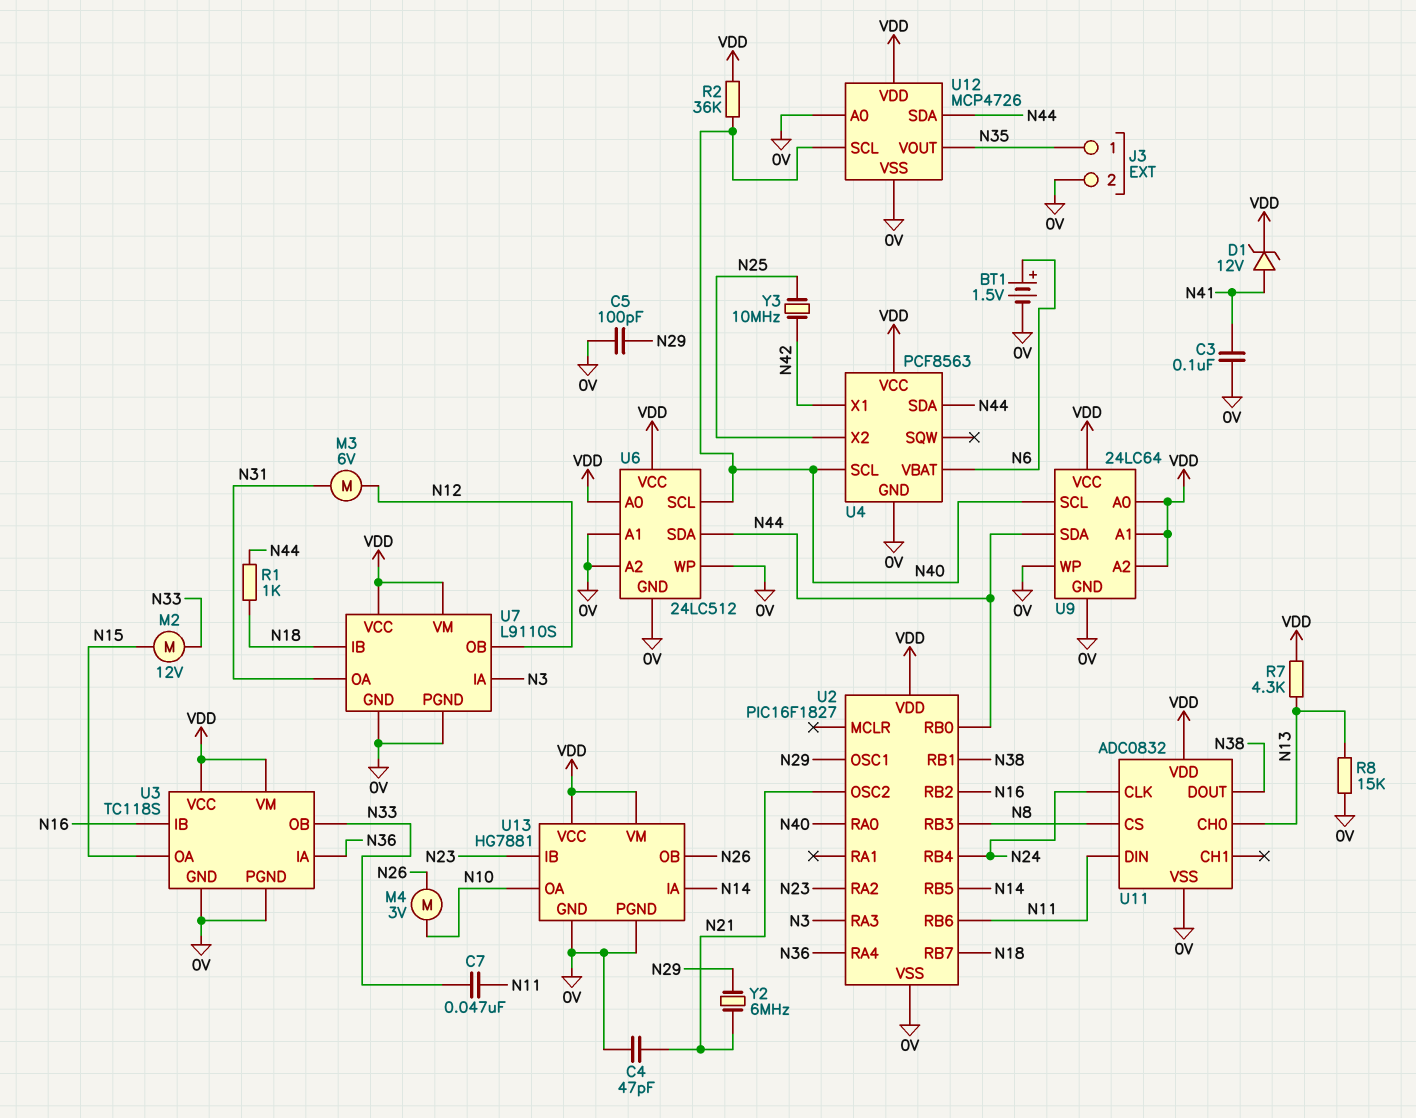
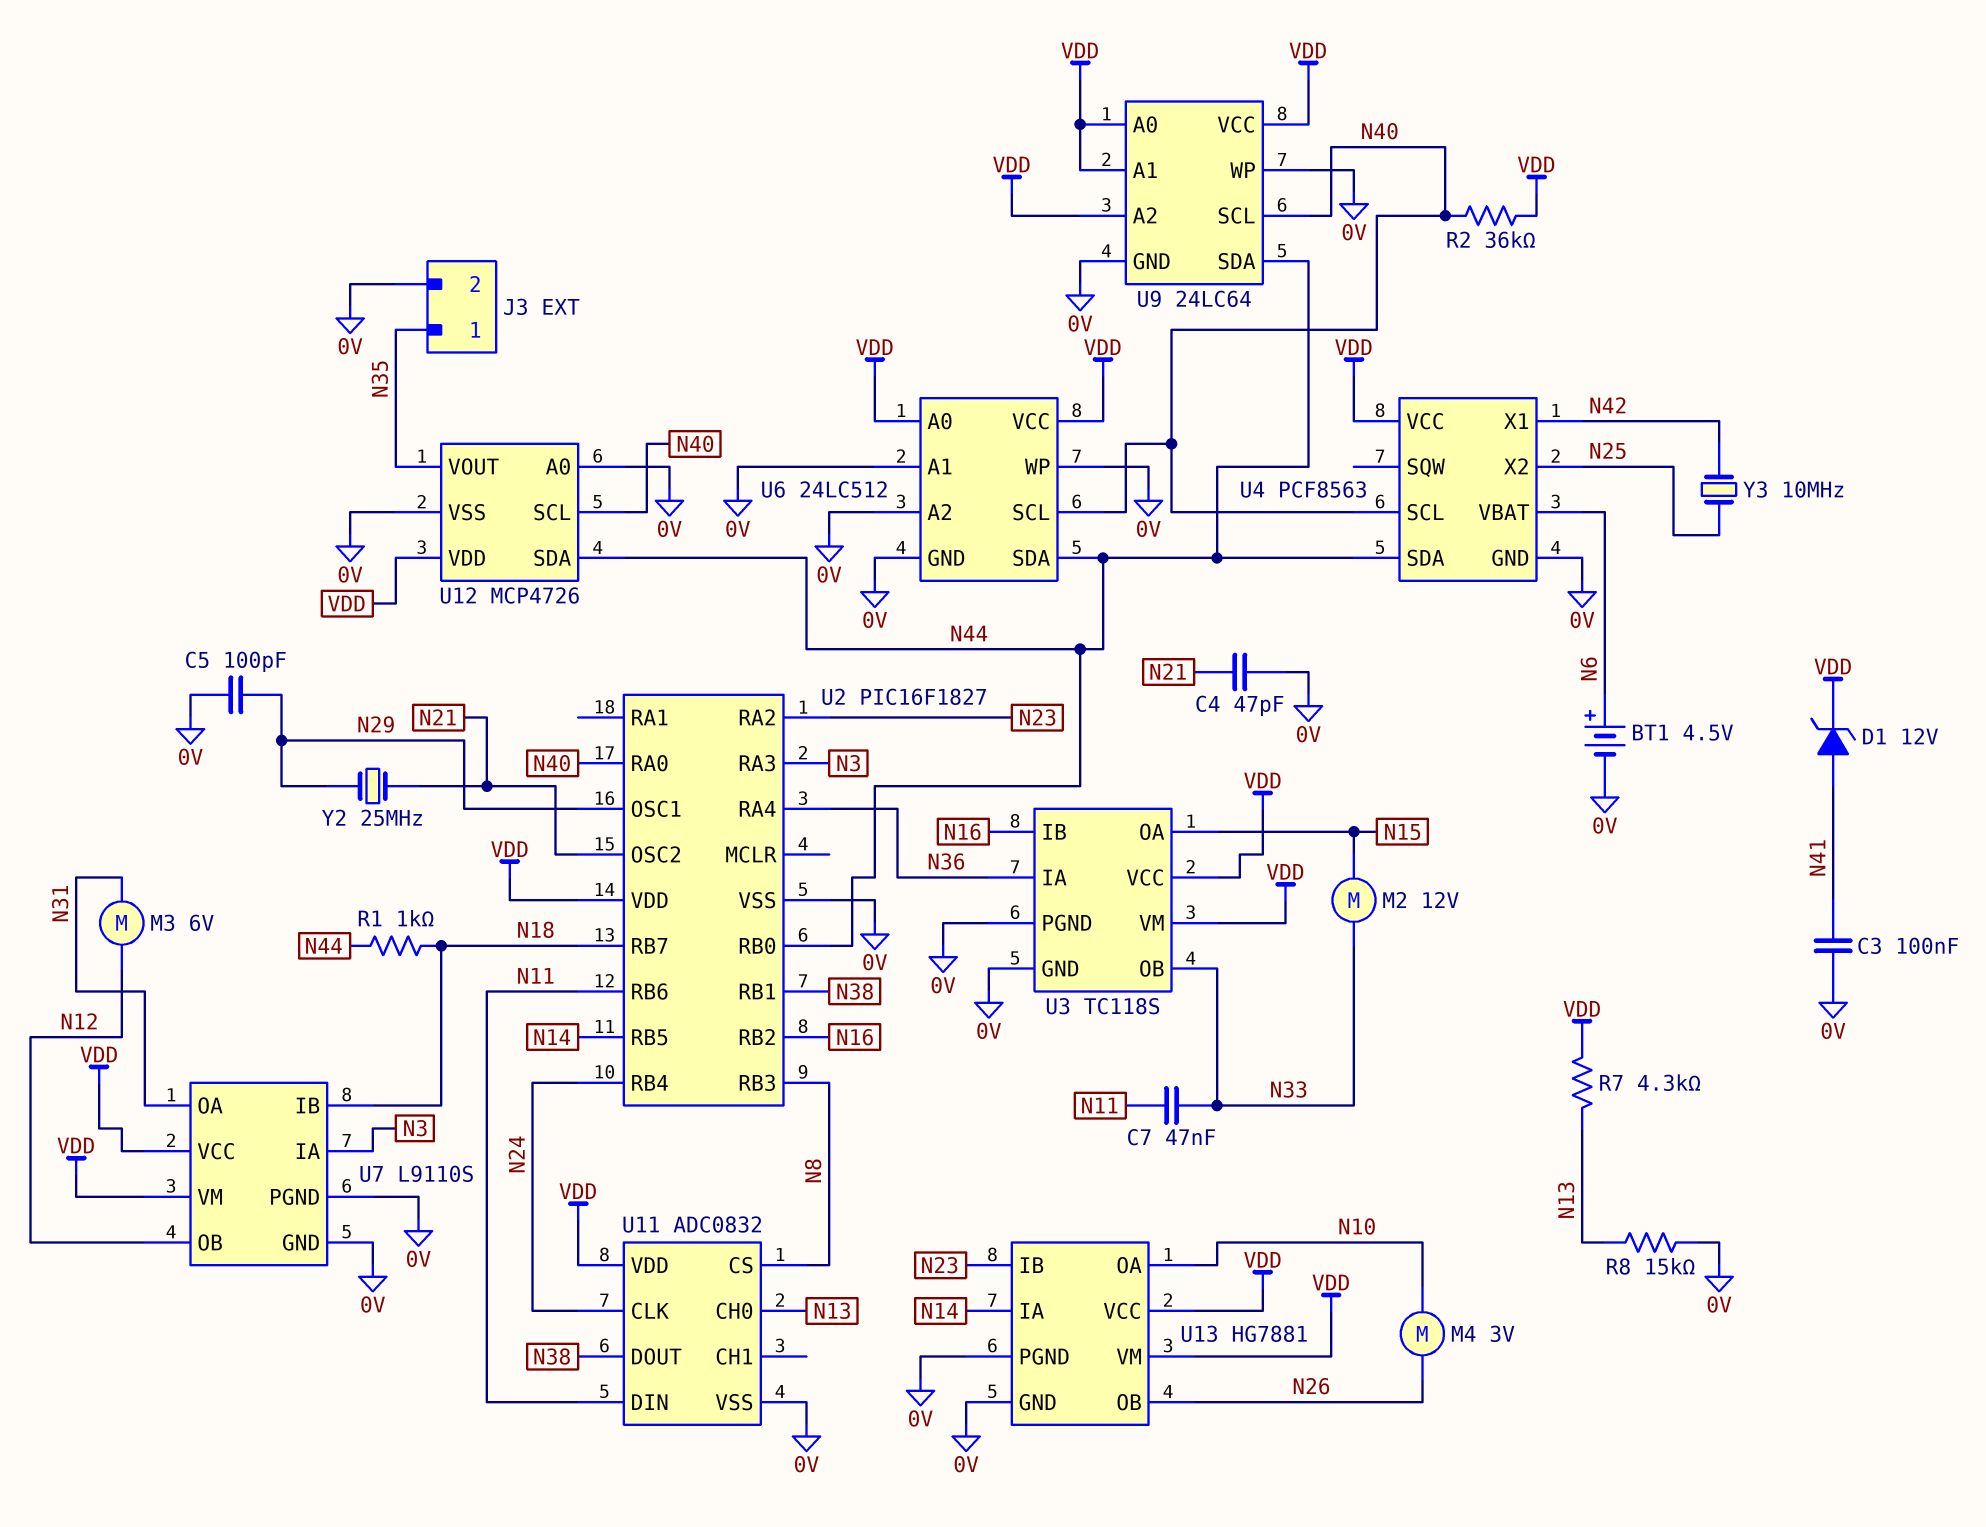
BT1: 1.5V (plus N6, minus 0V) -> 4.5V (plus N6, minus 0V)
Y2: 6MHz (N21, N29) -> 25MHz (N21, N29)

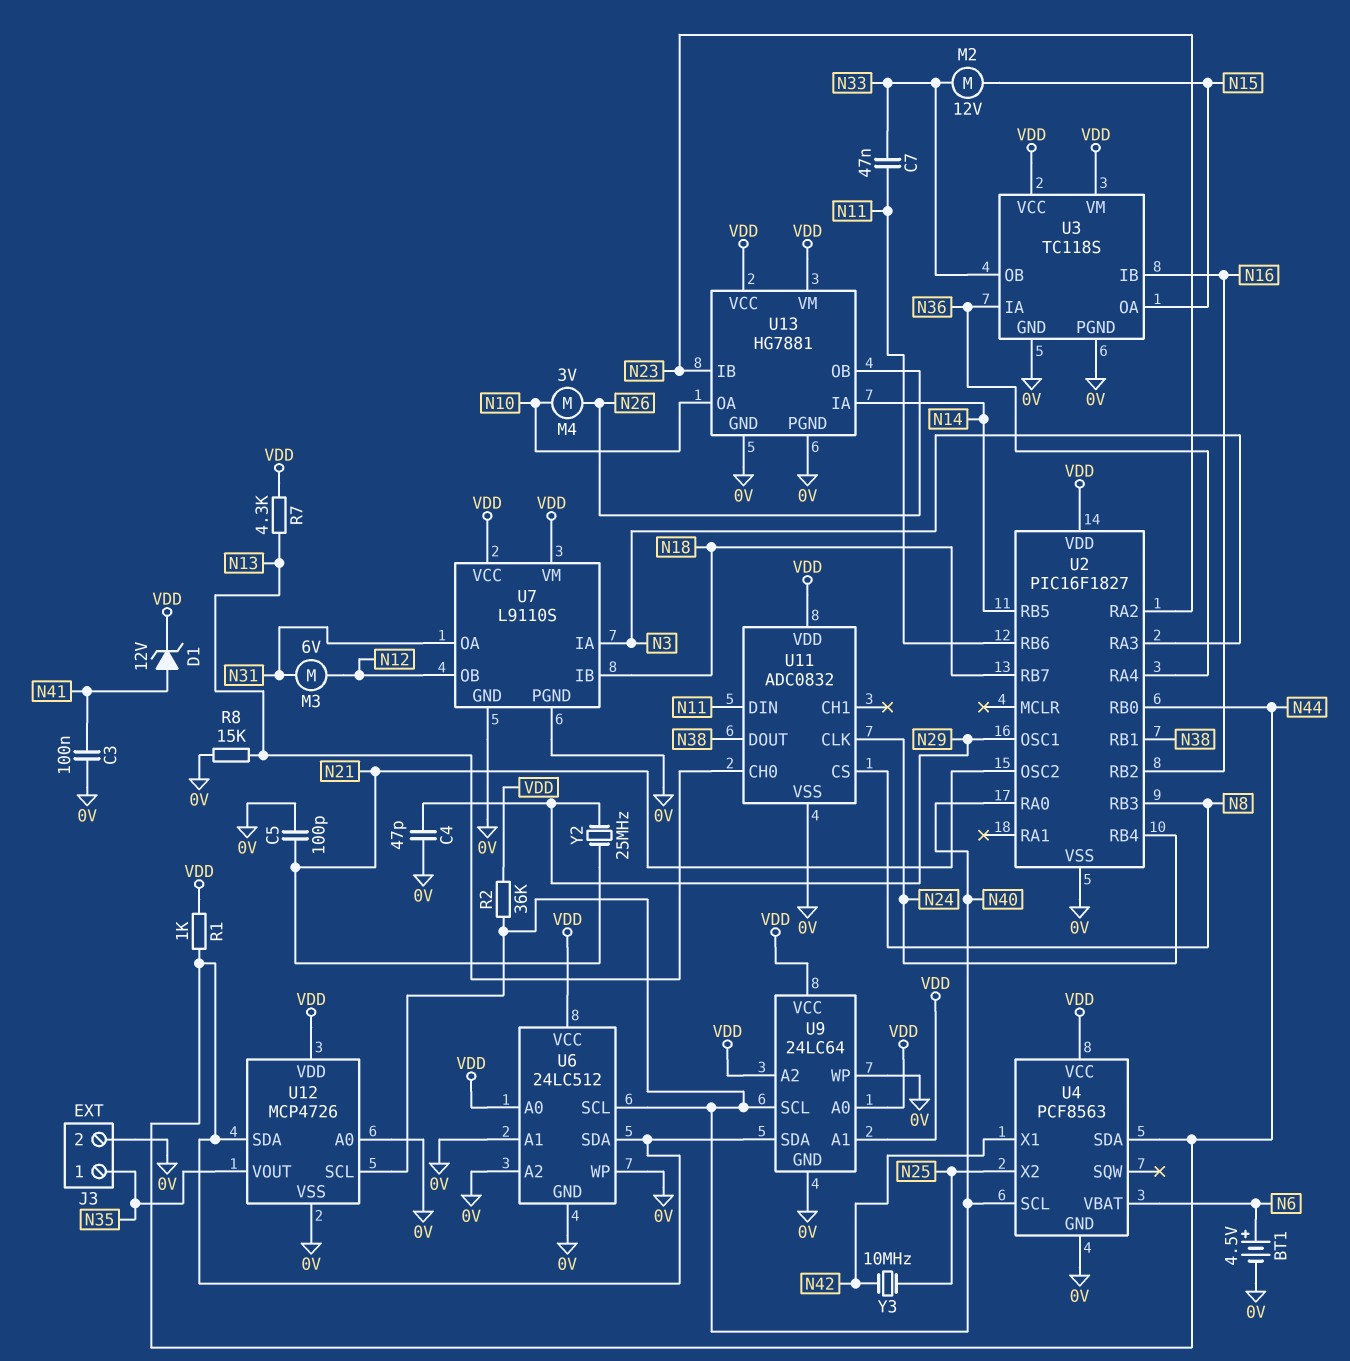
C4: 47pF (0V, N21) -> 47pF (0V, N29)
C5: 100pF (0V, N29) -> 100pF (0V, N21)
R1: 1k (N18, N44) -> 1k (N44, VDD)

